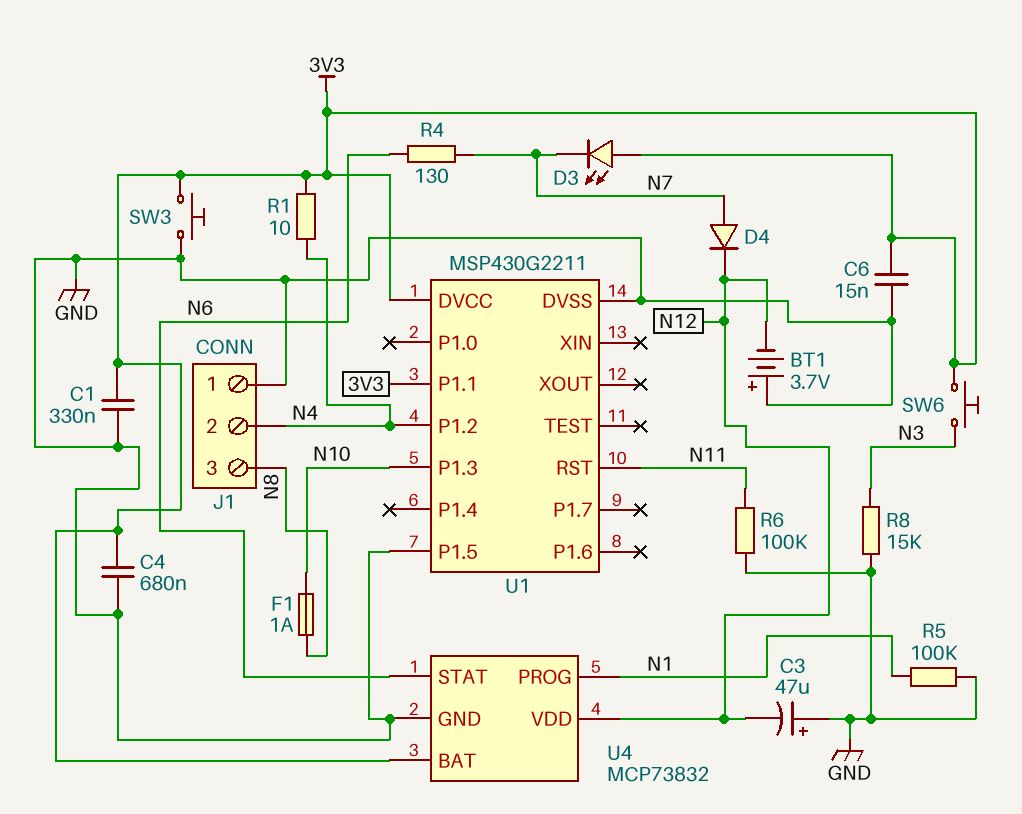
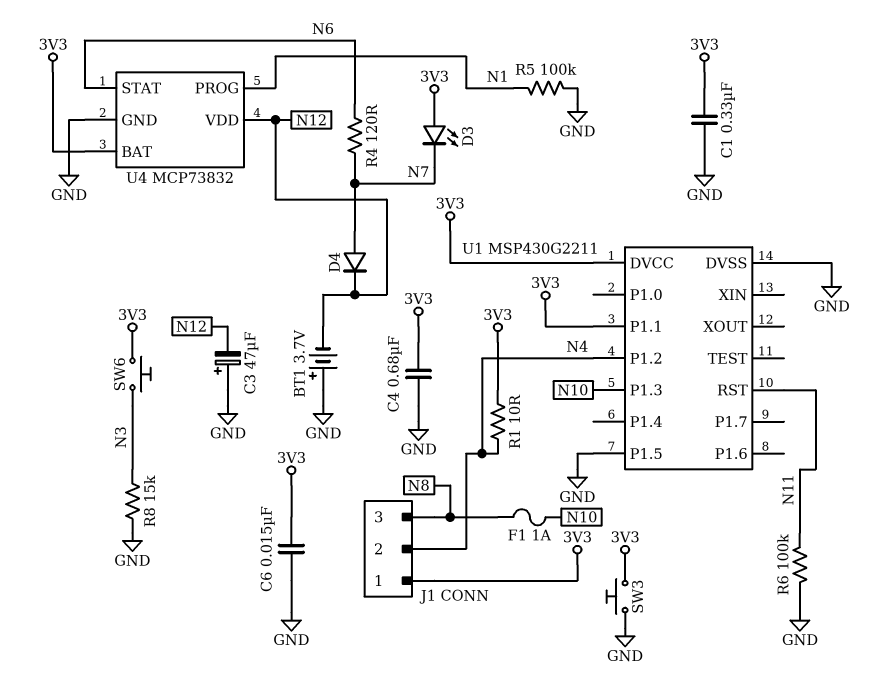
J1 pin 1: GND -> 3V3
R4: 130 (N6, N7) -> 120 (N6, N7)

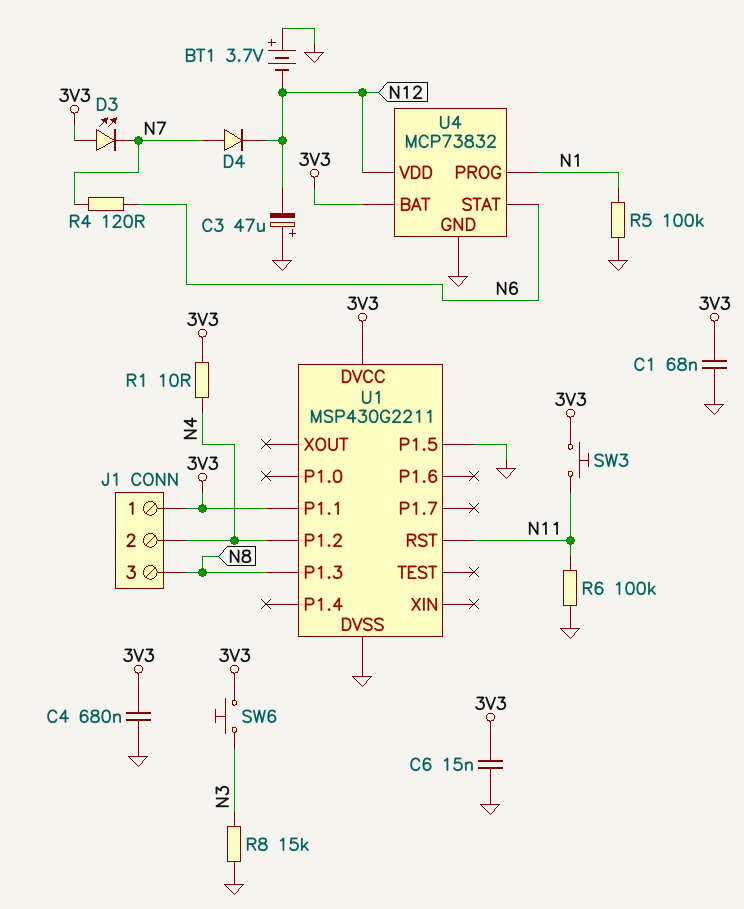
C1: 330nF (3V3, GND) -> 68nF (3V3, GND)
F1: 1A (N8, N10) -> none
SW3: button (3V3, GND) -> button (3V3, N11)
U1 pin P1.3: N10 -> N8

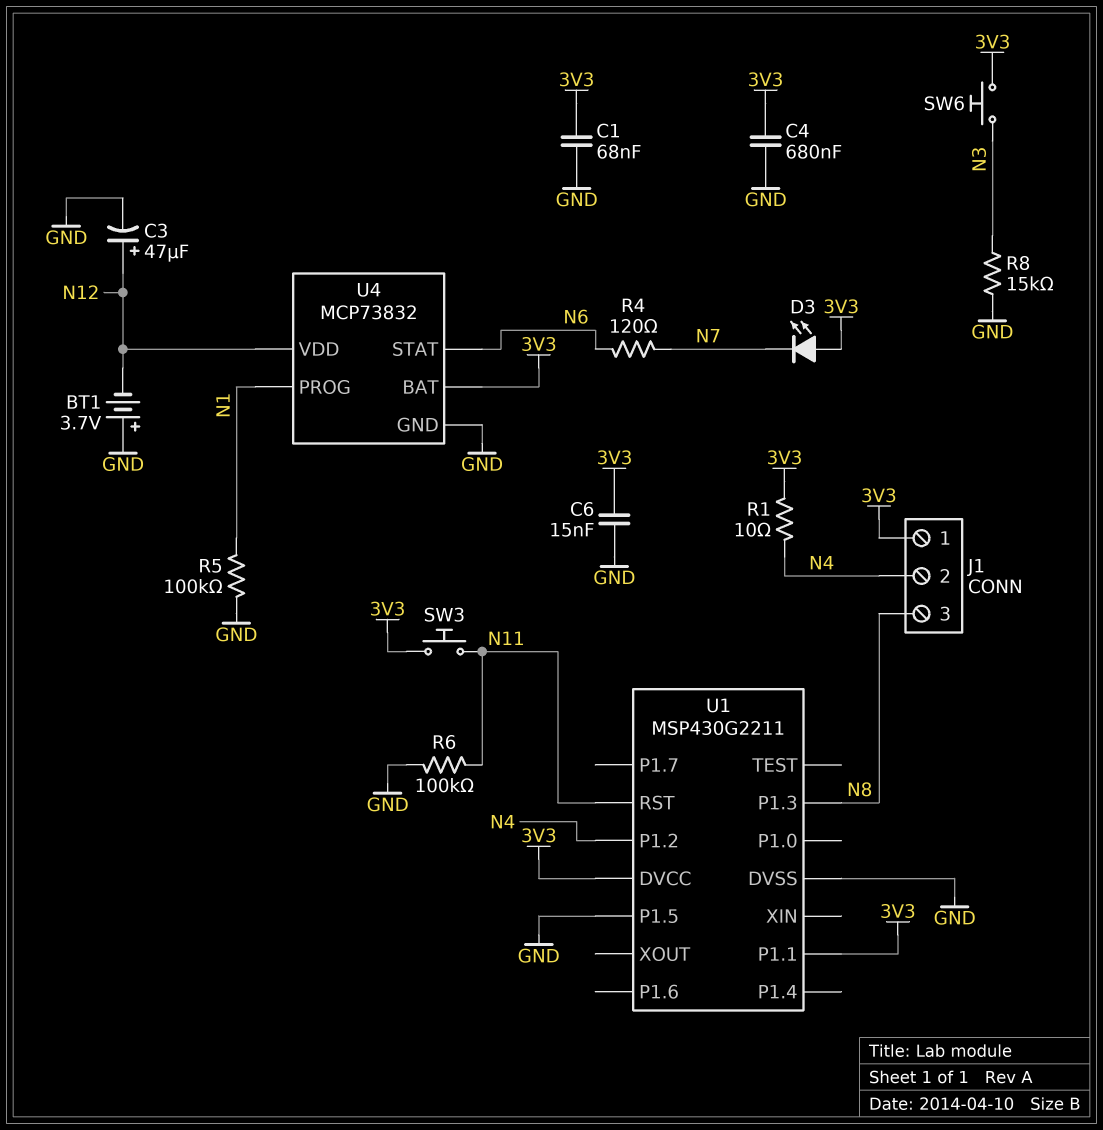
C3: 47uF (plus GND, minus N12) -> 47uF (plus N12, minus GND)
D4: diode (A N7, K N12) -> none

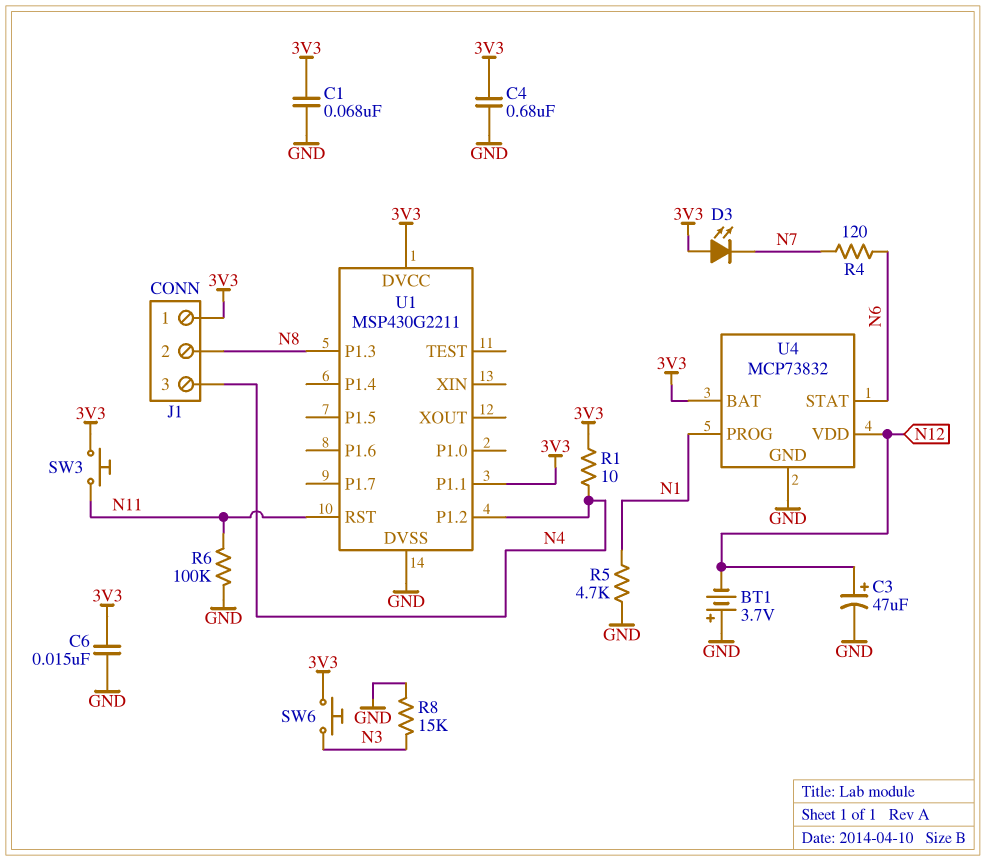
J1 pin 2: N4 -> N8
J1 pin 3: N8 -> N4
R5: 100k (GND, N1) -> 4.7k (GND, N1)
U1 pin P1.5: GND -> none

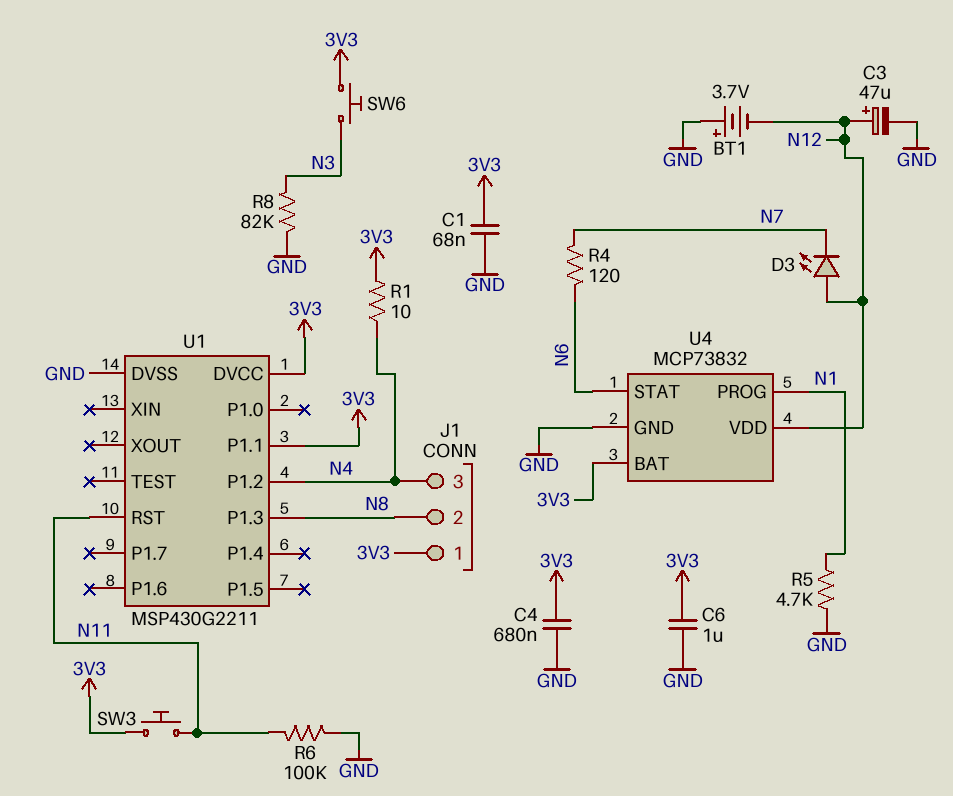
C6: 15nF (3V3, GND) -> 1uF (3V3, GND)
D3: LED (A 3V3, K N7) -> LED (A N12, K N7)
R8: 15k (GND, N3) -> 82k (GND, N3)

